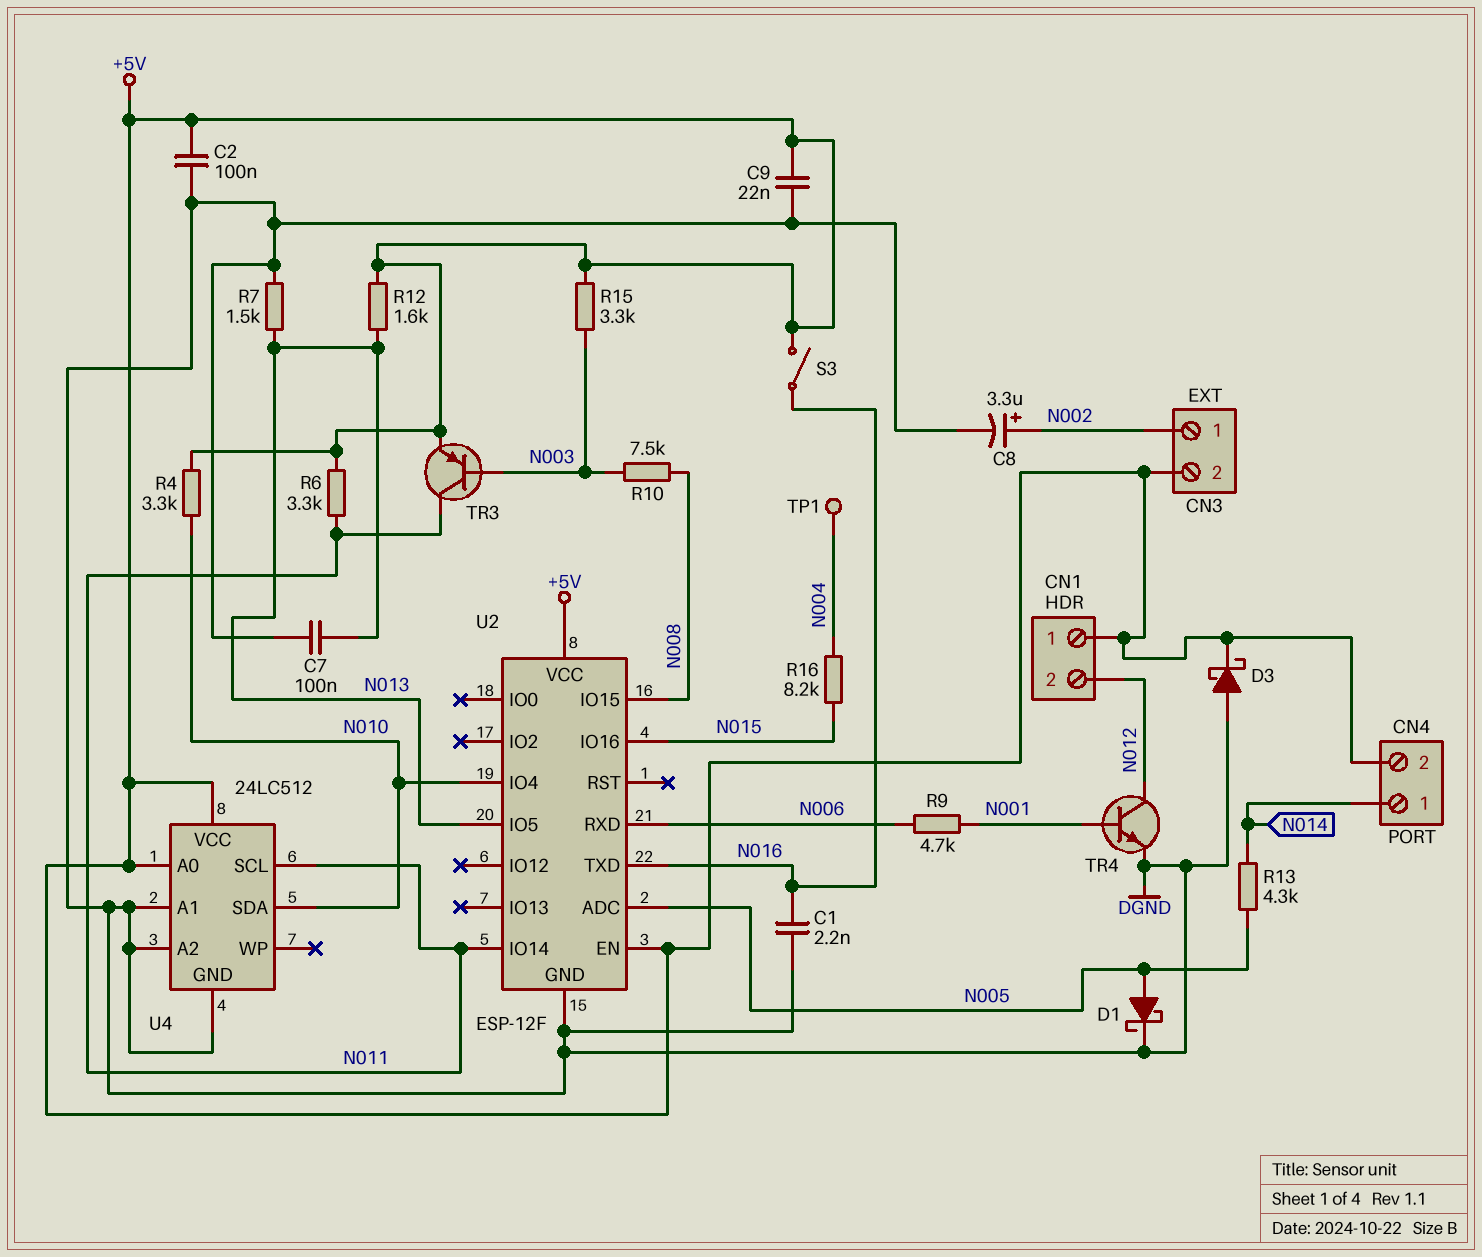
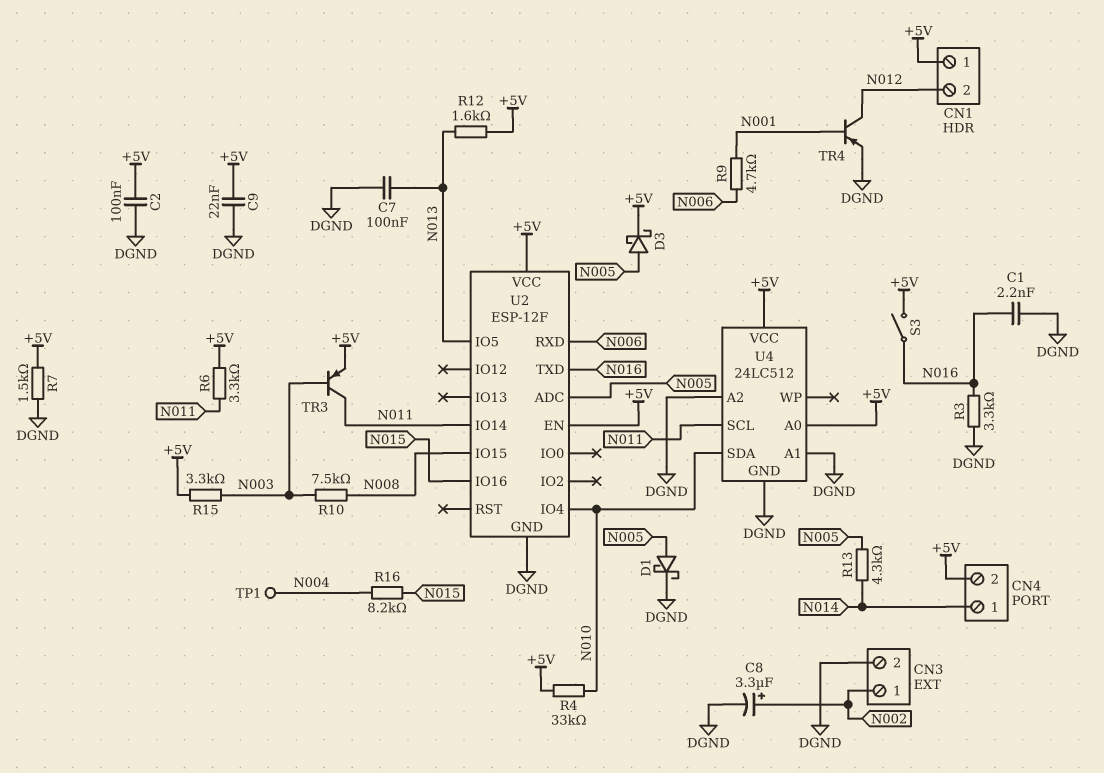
CN3 pin 2: +5V -> DGND
D3: schottky (A DGND, K +5V) -> schottky (A N005, K +5V)
R3: none -> 3.3k (DGND, N016)
R4: 3.3k (+5V, N010) -> 33k (+5V, N010)
R7: 1.5k (DGND, N013) -> 1.5k (+5V, DGND)
TR4: NPN (B N001, C N012, E DGND) -> PNP (B N001, C N012, E DGND)

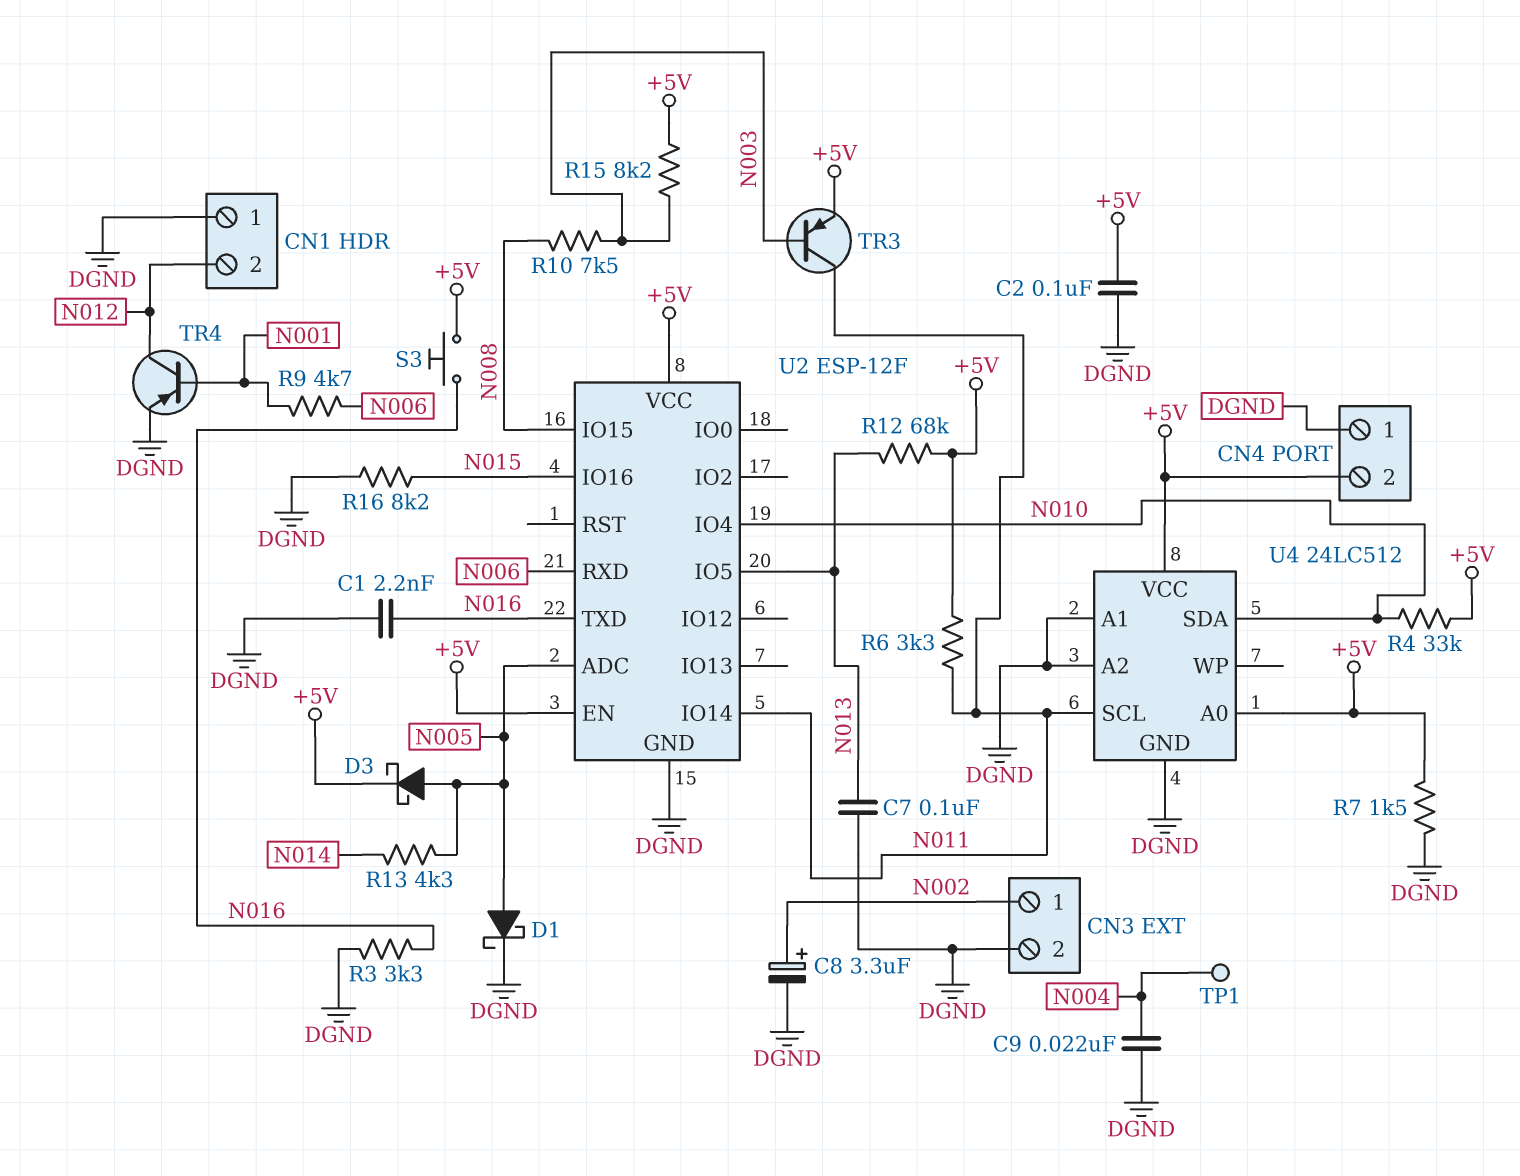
C9: 22nF (+5V, DGND) -> 22nF (DGND, N004)
CN1 pin 1: +5V -> DGND
CN4 pin 1: N014 -> DGND
R12: 1.6k (+5V, N013) -> 68k (+5V, N013)
R15: 3.3k (+5V, N003) -> 8.2k (+5V, N003)
R16: 8.2k (N004, N015) -> 8.2k (DGND, N015)
S3: switch (+5V, N016) -> button (+5V, N016)

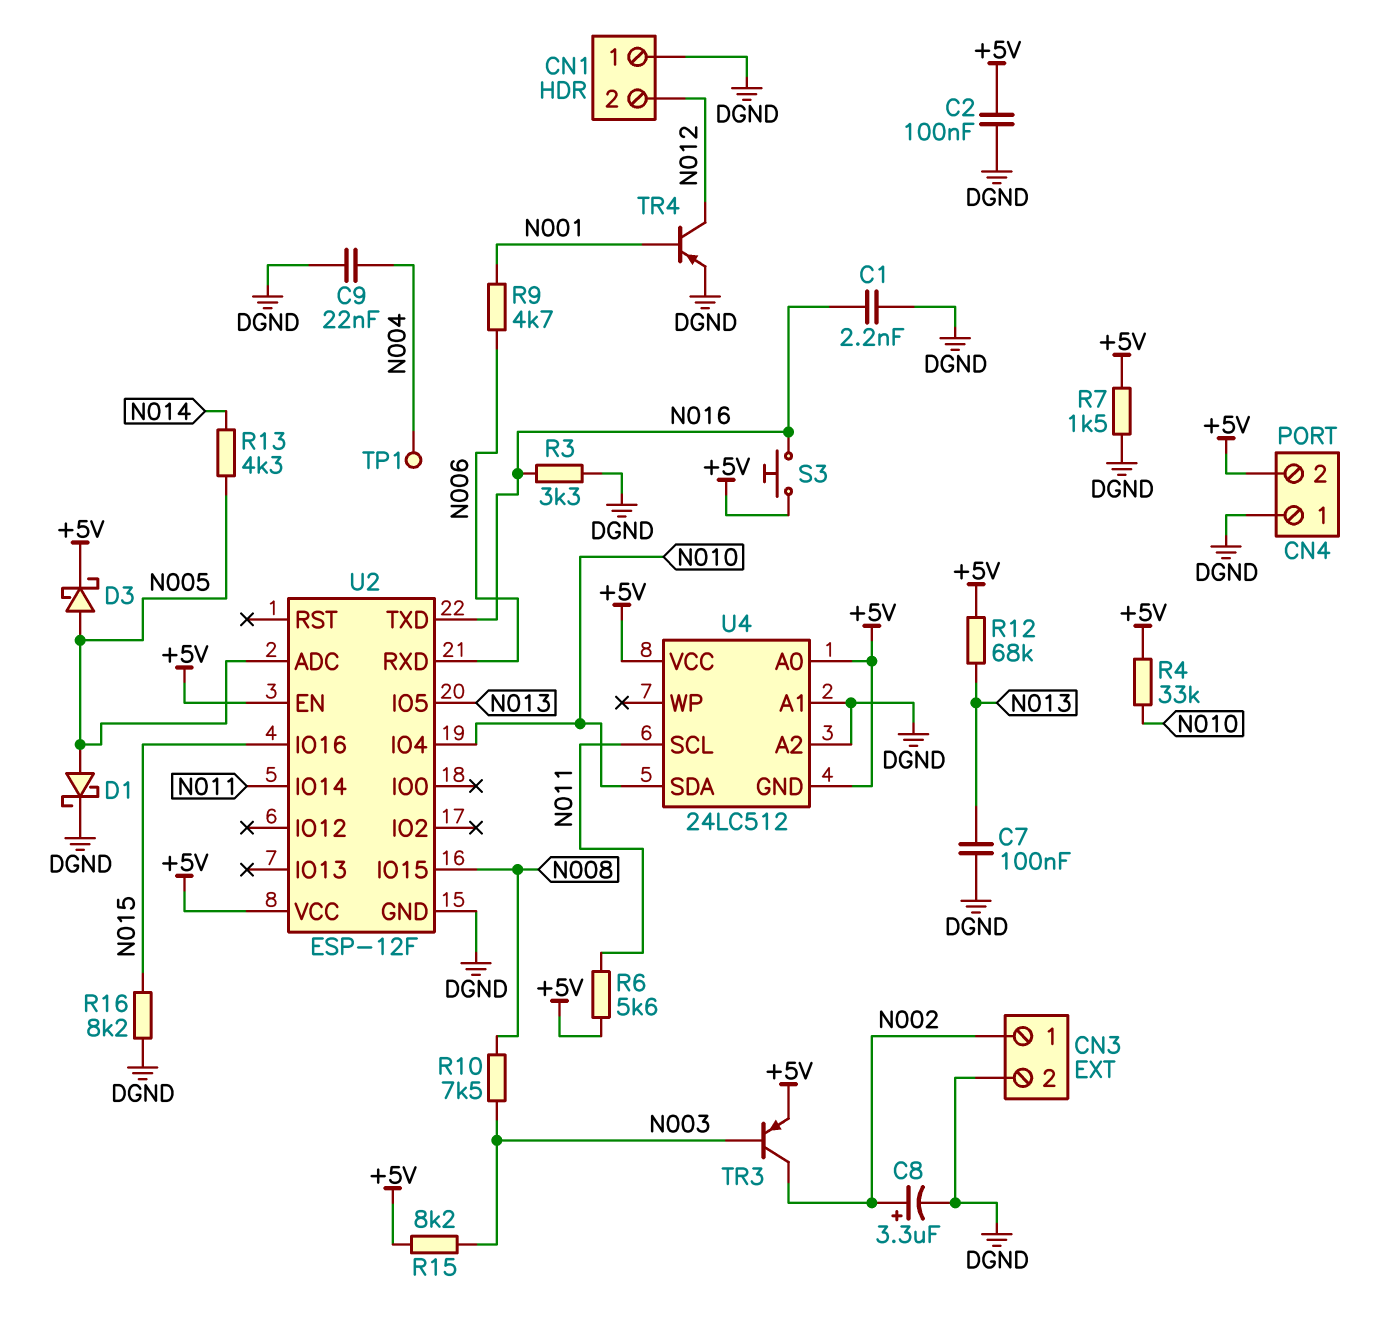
R6: 3.3k (+5V, N011) -> 5.6k (+5V, N011)
TR3: PNP (B N003, C N011, E +5V) -> PNP (B N003, C N002, E +5V)
U4 pin GND: DGND -> +5V

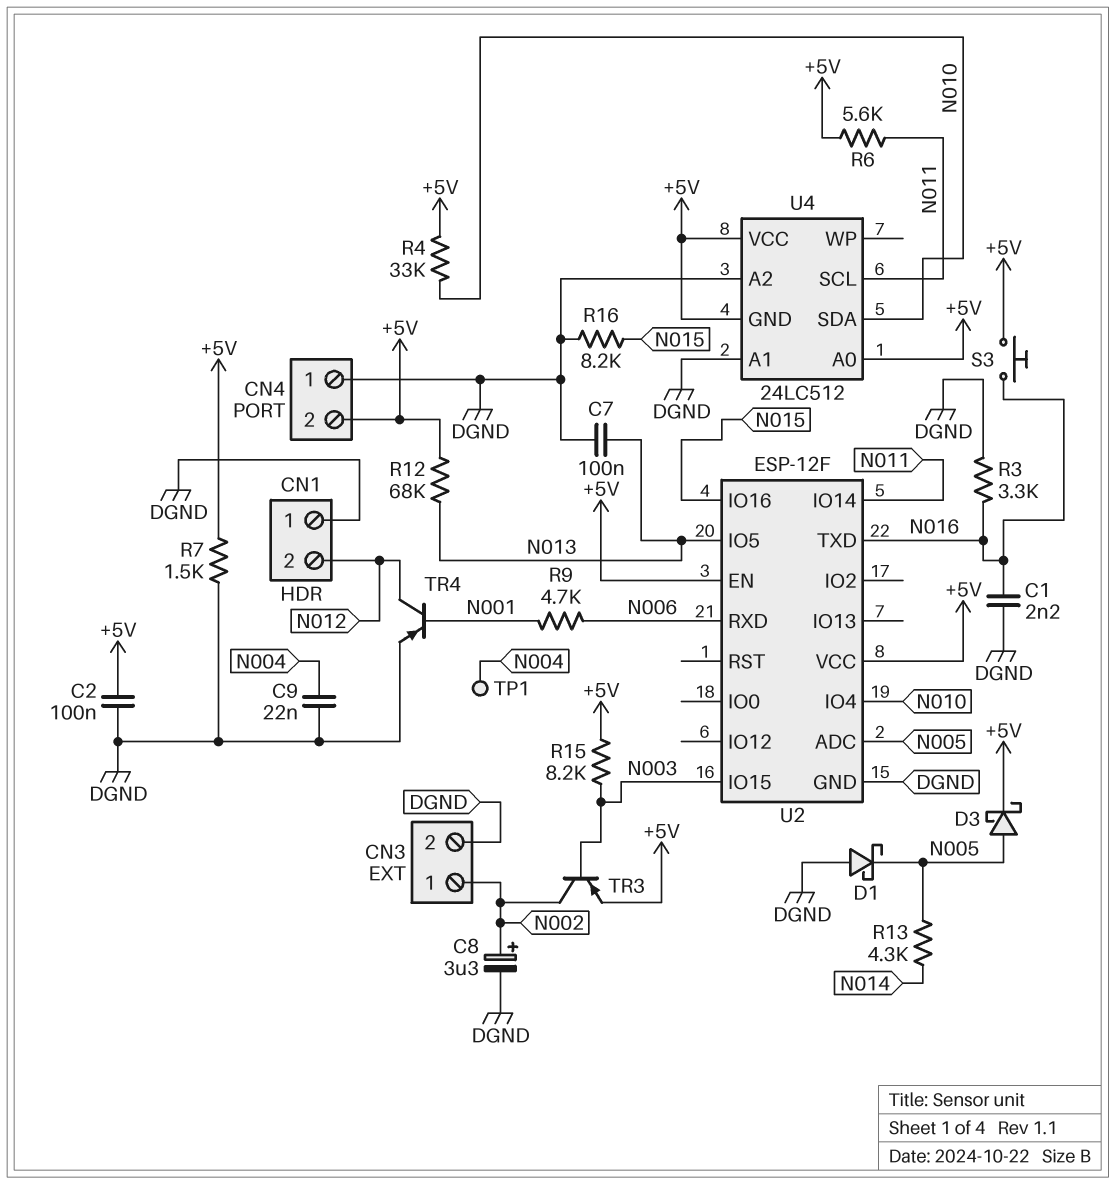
D1: schottky (A N005, K DGND) -> schottky (A DGND, K N005)
R10: 7.5k (N003, N008) -> none
U2 pin IO15: N008 -> N003

